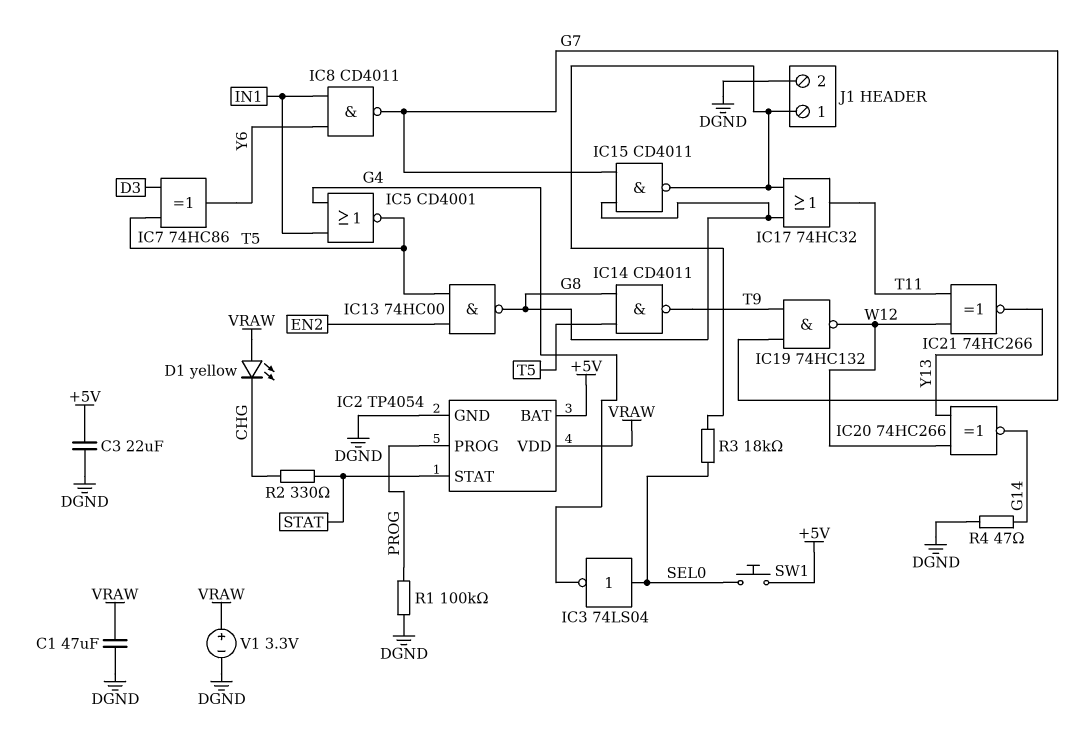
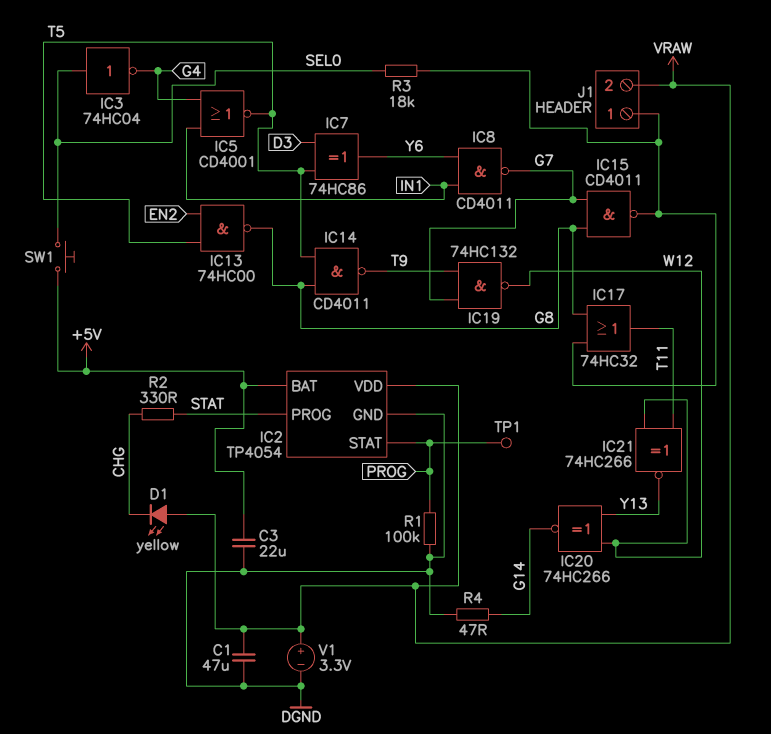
IC2 pin PROG: PROG -> STAT
IC2 pin STAT: STAT -> PROG
IC3: NOT 74LS04 (in SEL0, out G4) -> NOT 74HC04 (in SEL0, out G4)
J1 pin 2: DGND -> VRAW
TP1: none -> test point (PROG)

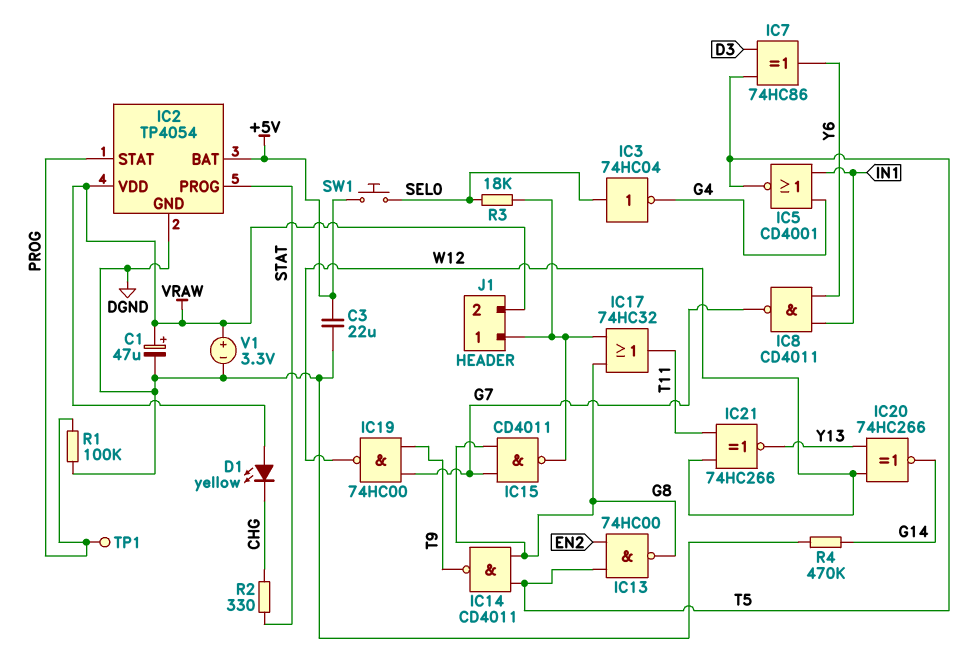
C1: 47uF (DGND, VRAW) -> 47uF (plus VRAW, minus DGND)
IC19: NAND 74HC132 (in G7, in T9, out W12) -> NAND 74HC00 (in G7, in T9, out W12)
R4: 47 (DGND, G14) -> 470k (DGND, G14)

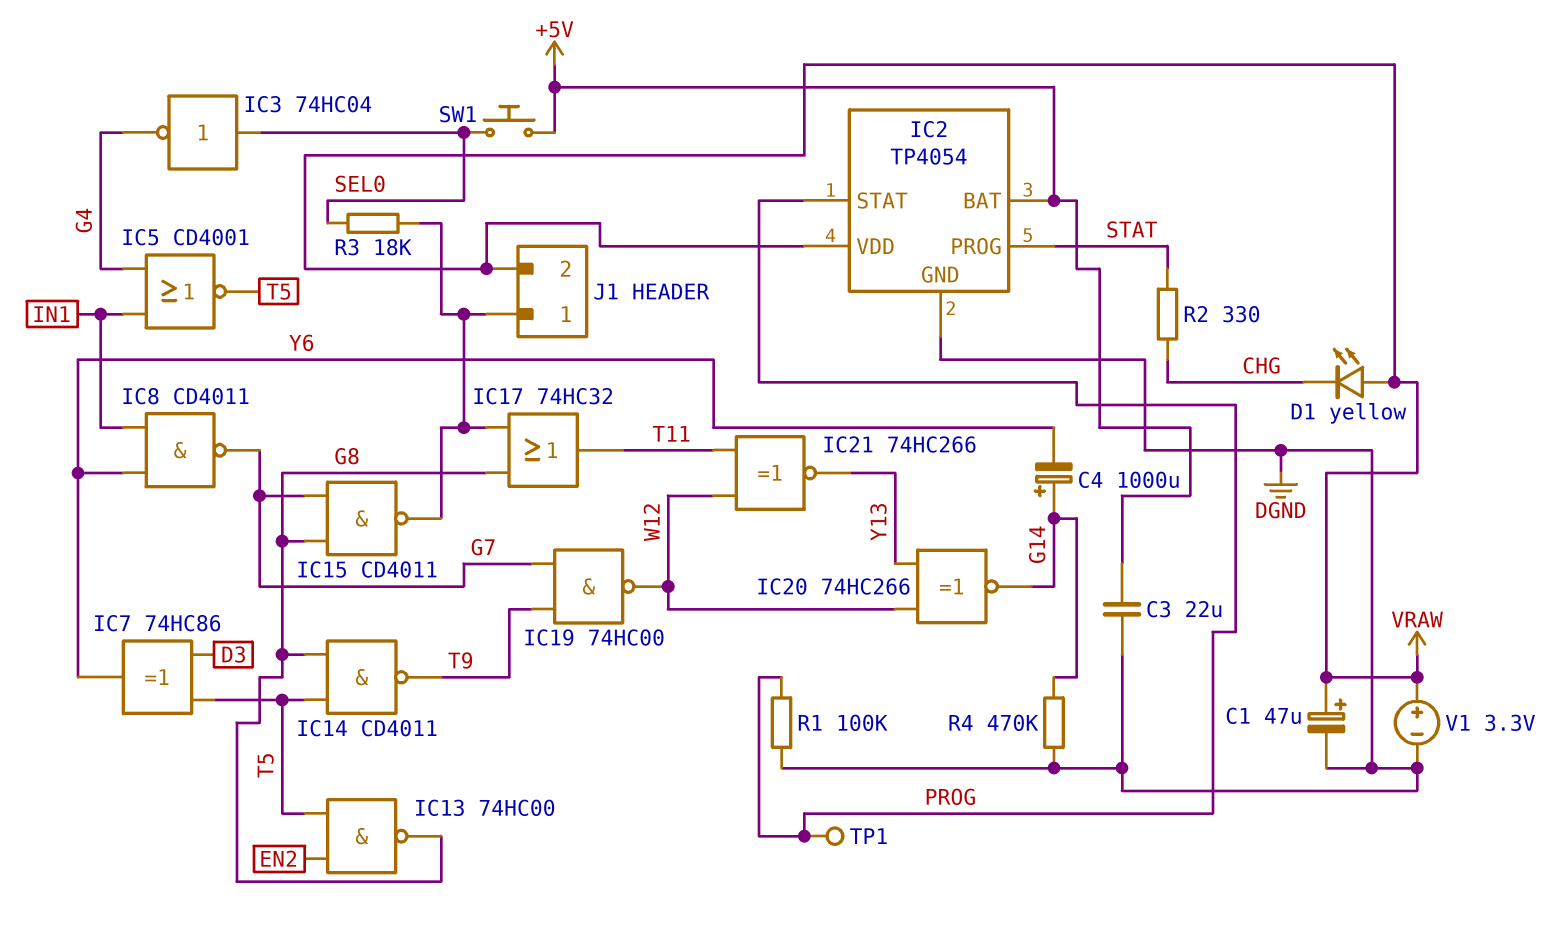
C4: none -> 1000uF (plus G14, minus Y6)

